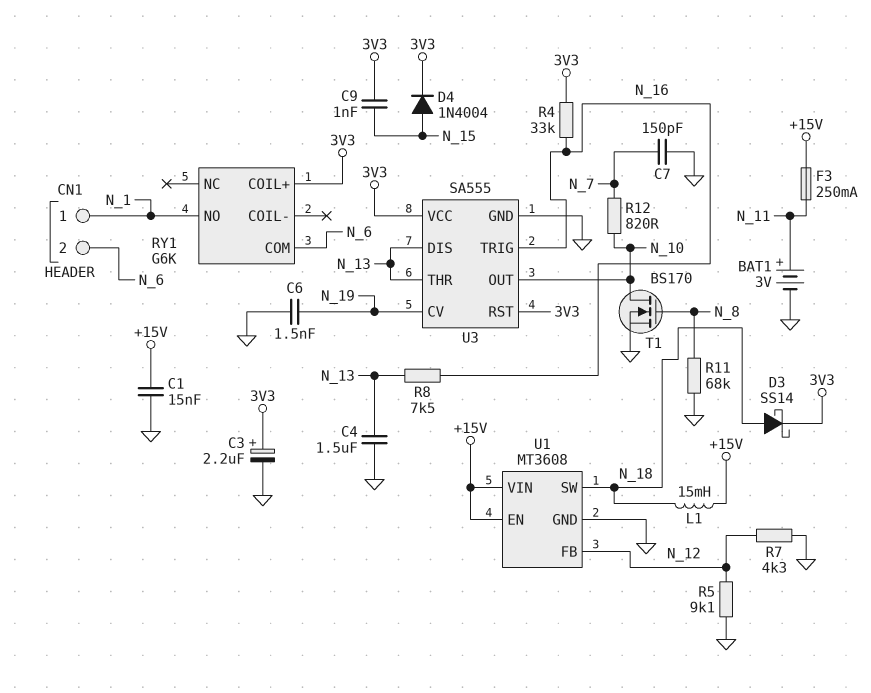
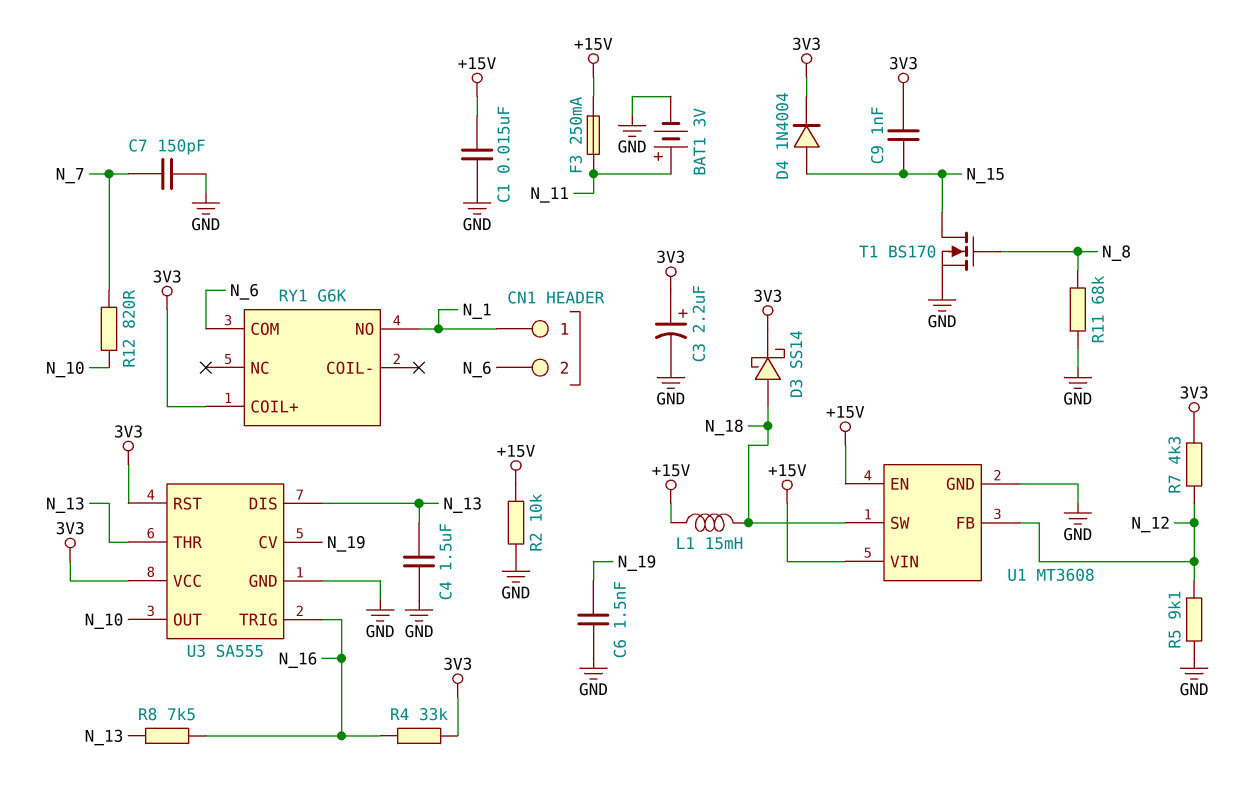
R2: none -> 10k (+15V, GND)
R7: 4.3k (GND, N_12) -> 4.3k (3V3, N_12)
T1: NMOS BS170 (G N_8, D N_10, S GND) -> NMOS BS170 (G N_8, D N_15, S GND)

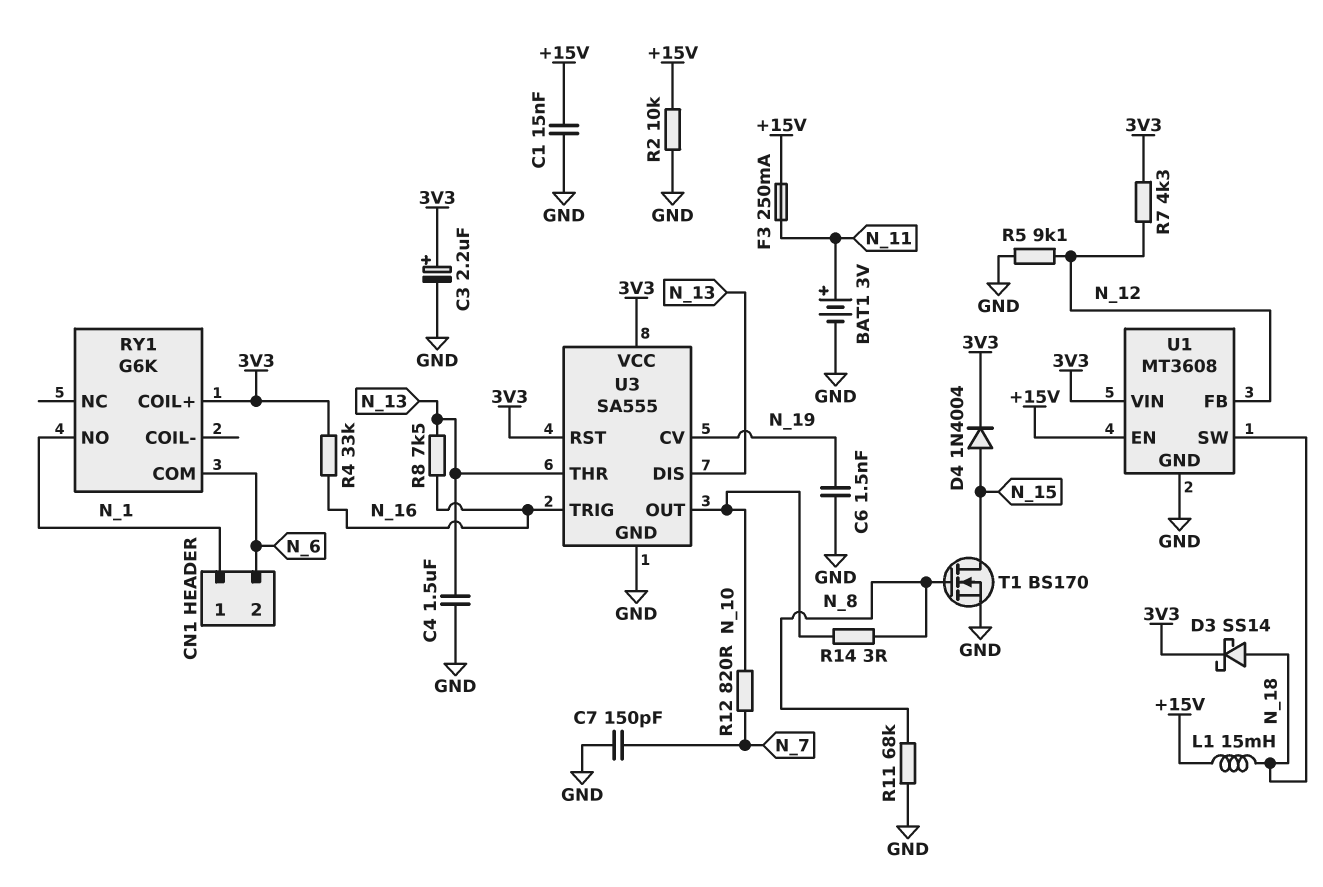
C9: 1nF (3V3, N_15) -> none
R14: none -> 3 (N_8, N_10)
U1 pin VIN: +15V -> 3V3

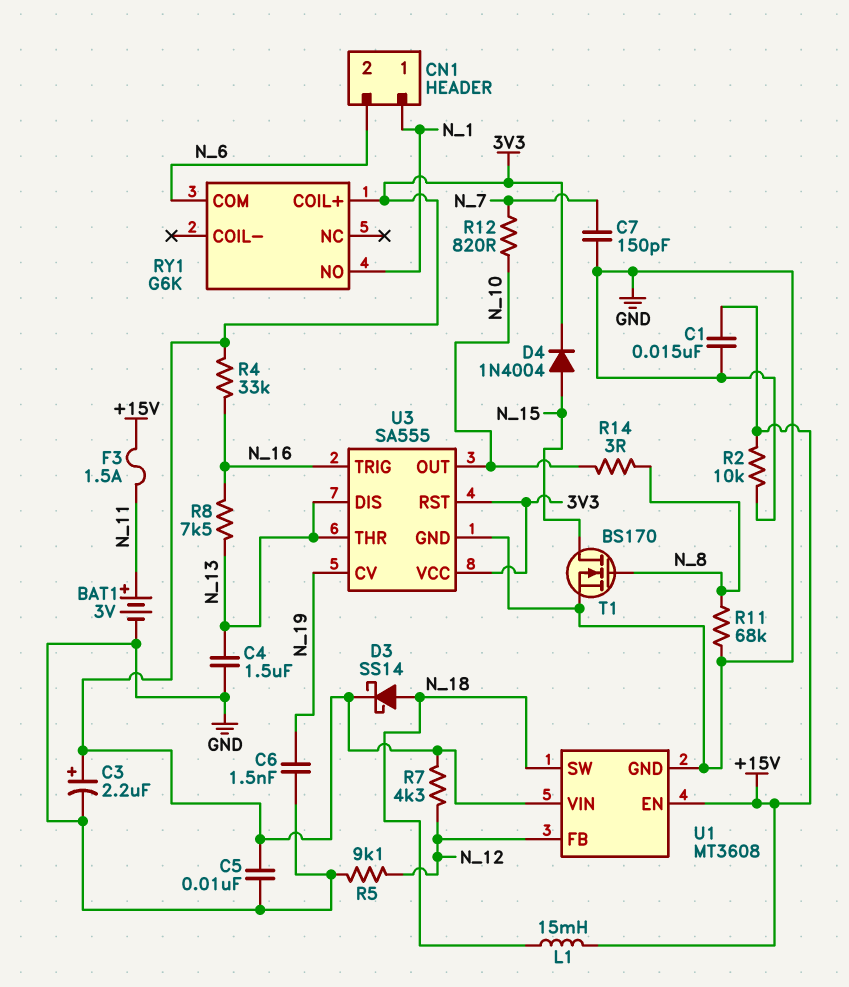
C5: none -> 10nF (3V3, GND)
F3: 250mA (+15V, N_11) -> 1.5A (+15V, N_11)

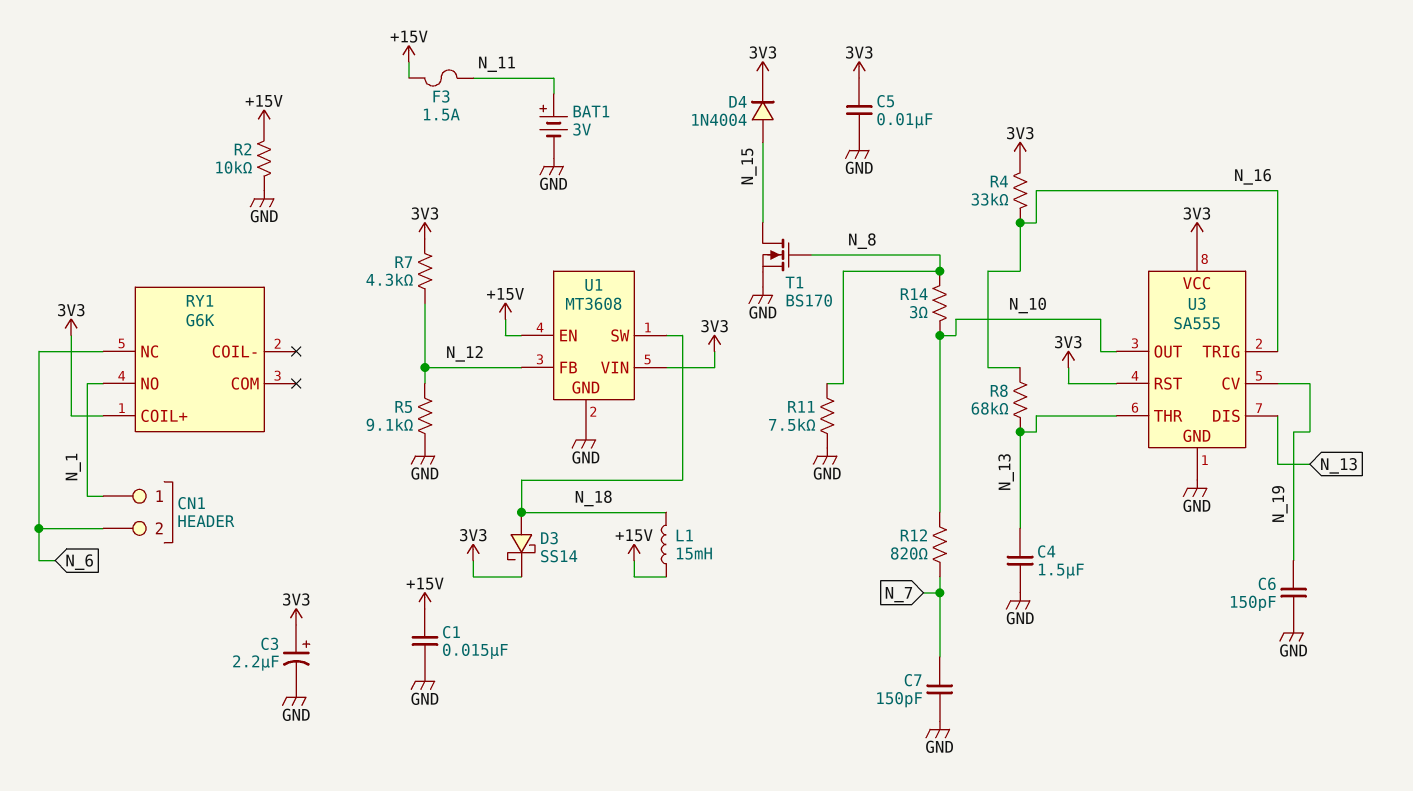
C6: 1.5nF (GND, N_19) -> 150pF (GND, N_19)
R8: 7.5k (N_13, N_16) -> 68k (N_13, N_16)
R11: 68k (GND, N_8) -> 7.5k (GND, N_8)
RY1 pin COM: N_6 -> none
RY1 pin NC: none -> N_6

